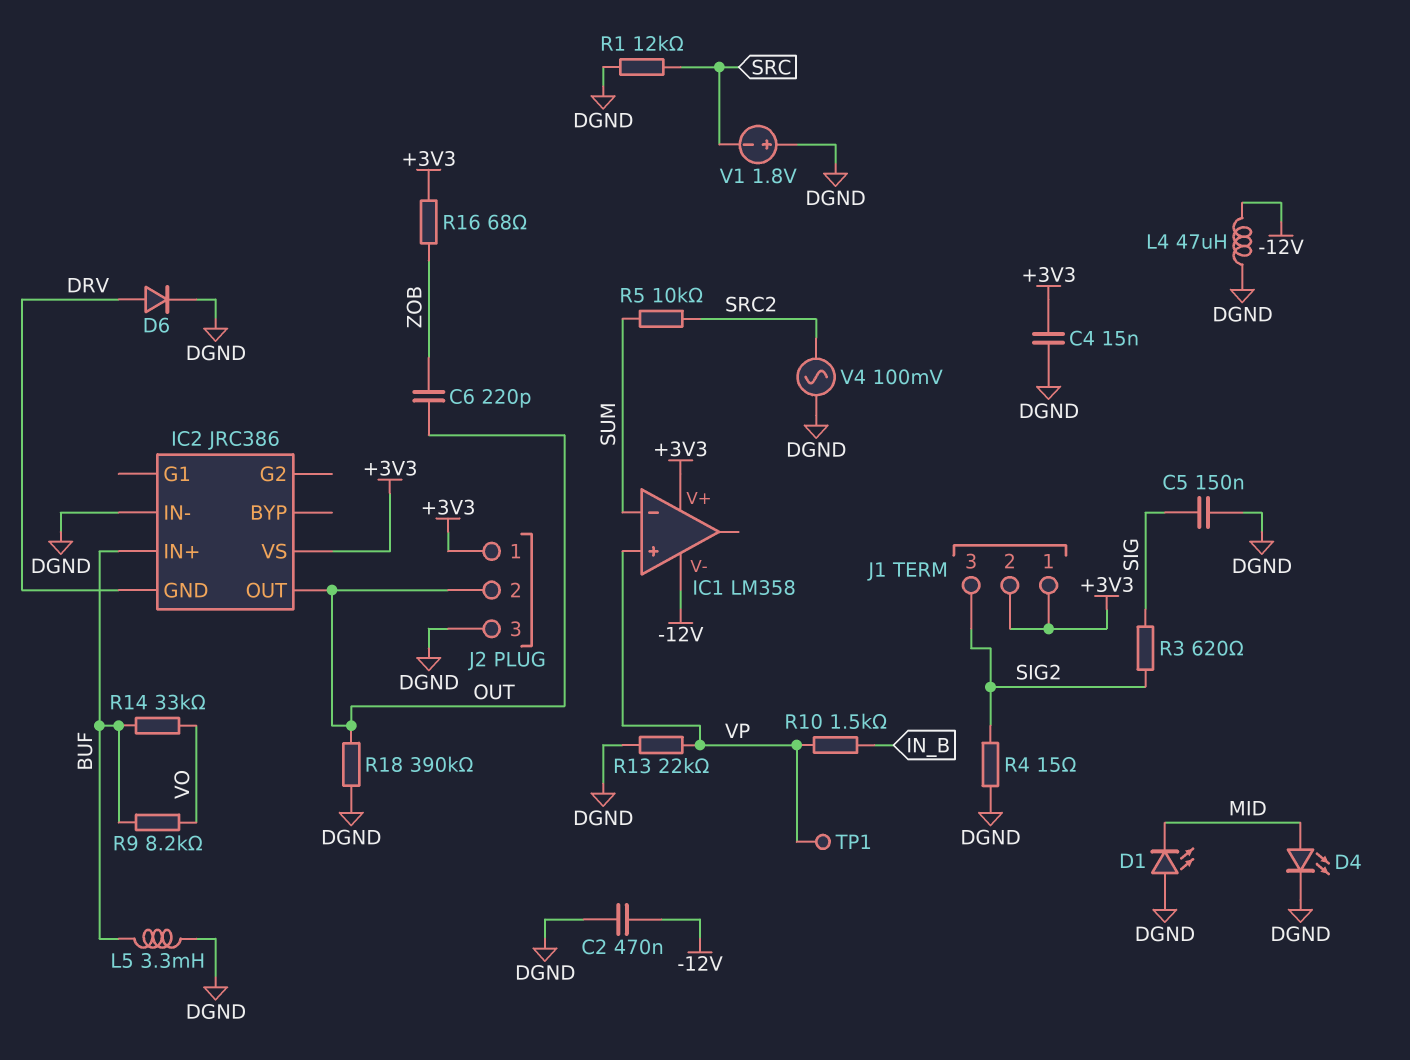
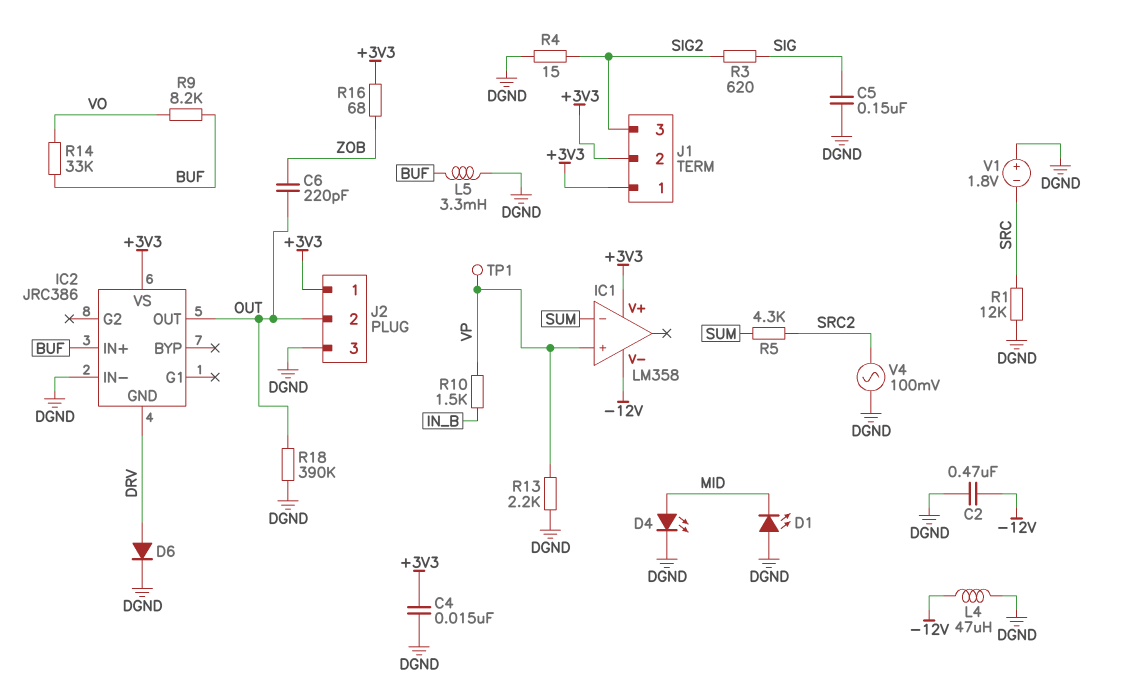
R5: 10k (SRC2, SUM) -> 4.3k (SRC2, SUM)
R13: 22k (DGND, VP) -> 2.2k (DGND, VP)

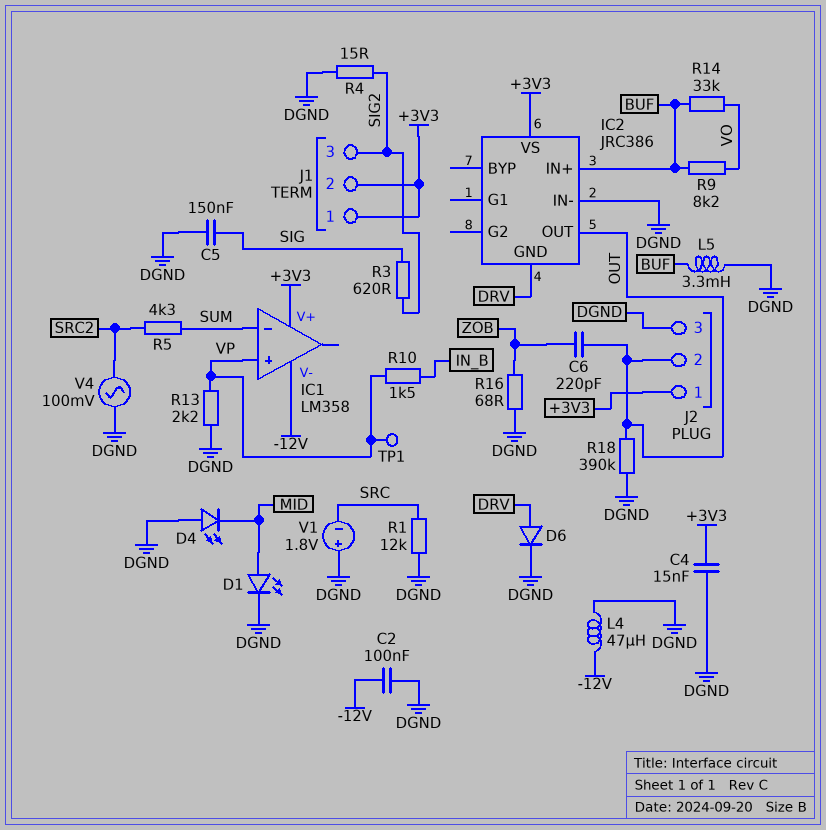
C2: 470nF (-12V, DGND) -> 100nF (-12V, DGND)
D1: LED (A DGND, K MID) -> LED (A MID, K DGND)
D4: LED (A MID, K DGND) -> LED (A DGND, K MID)
R16: 68 (+3V3, ZOB) -> 68 (DGND, ZOB)

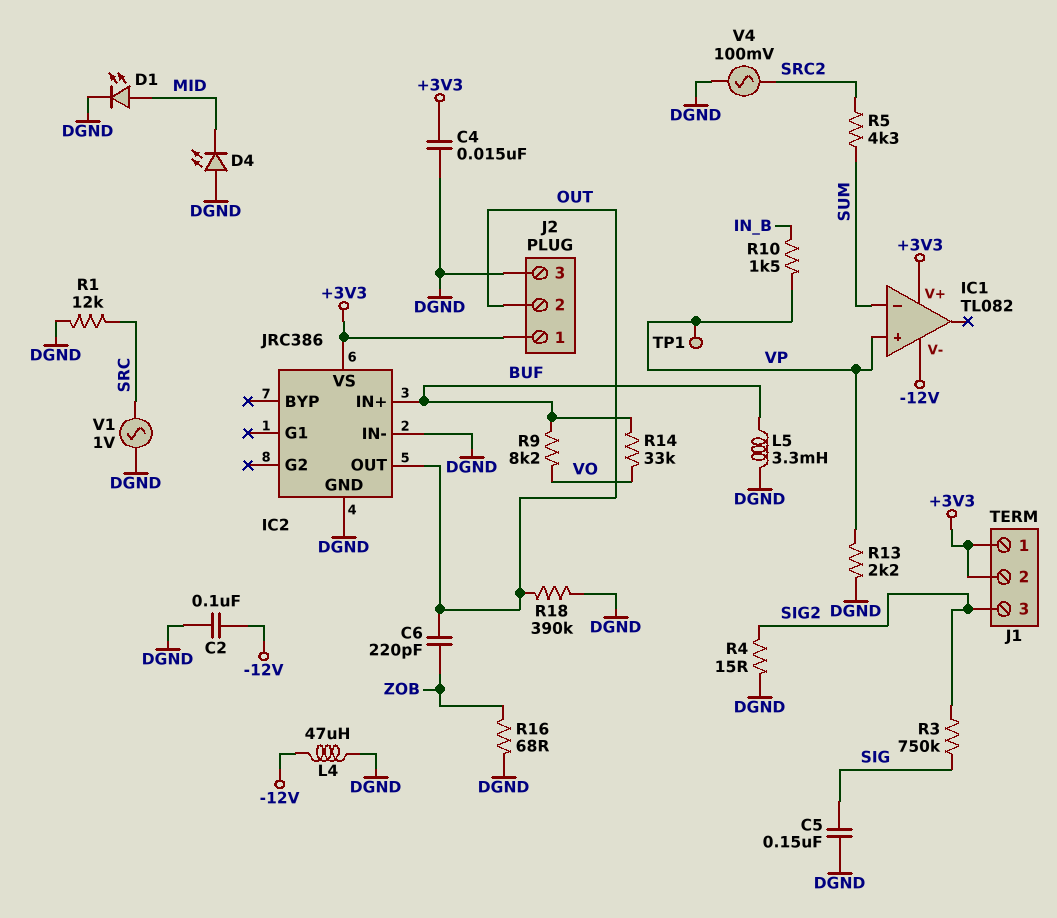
D6: diode (A DRV, K DGND) -> none
IC1: LM358 -> TL082
IC2 pin GND: DRV -> DGND
R3: 620 (SIG, SIG2) -> 750k (SIG, SIG2)
V1: 1.8V (plus DGND, minus SRC) -> AC 1V (DGND, SRC)

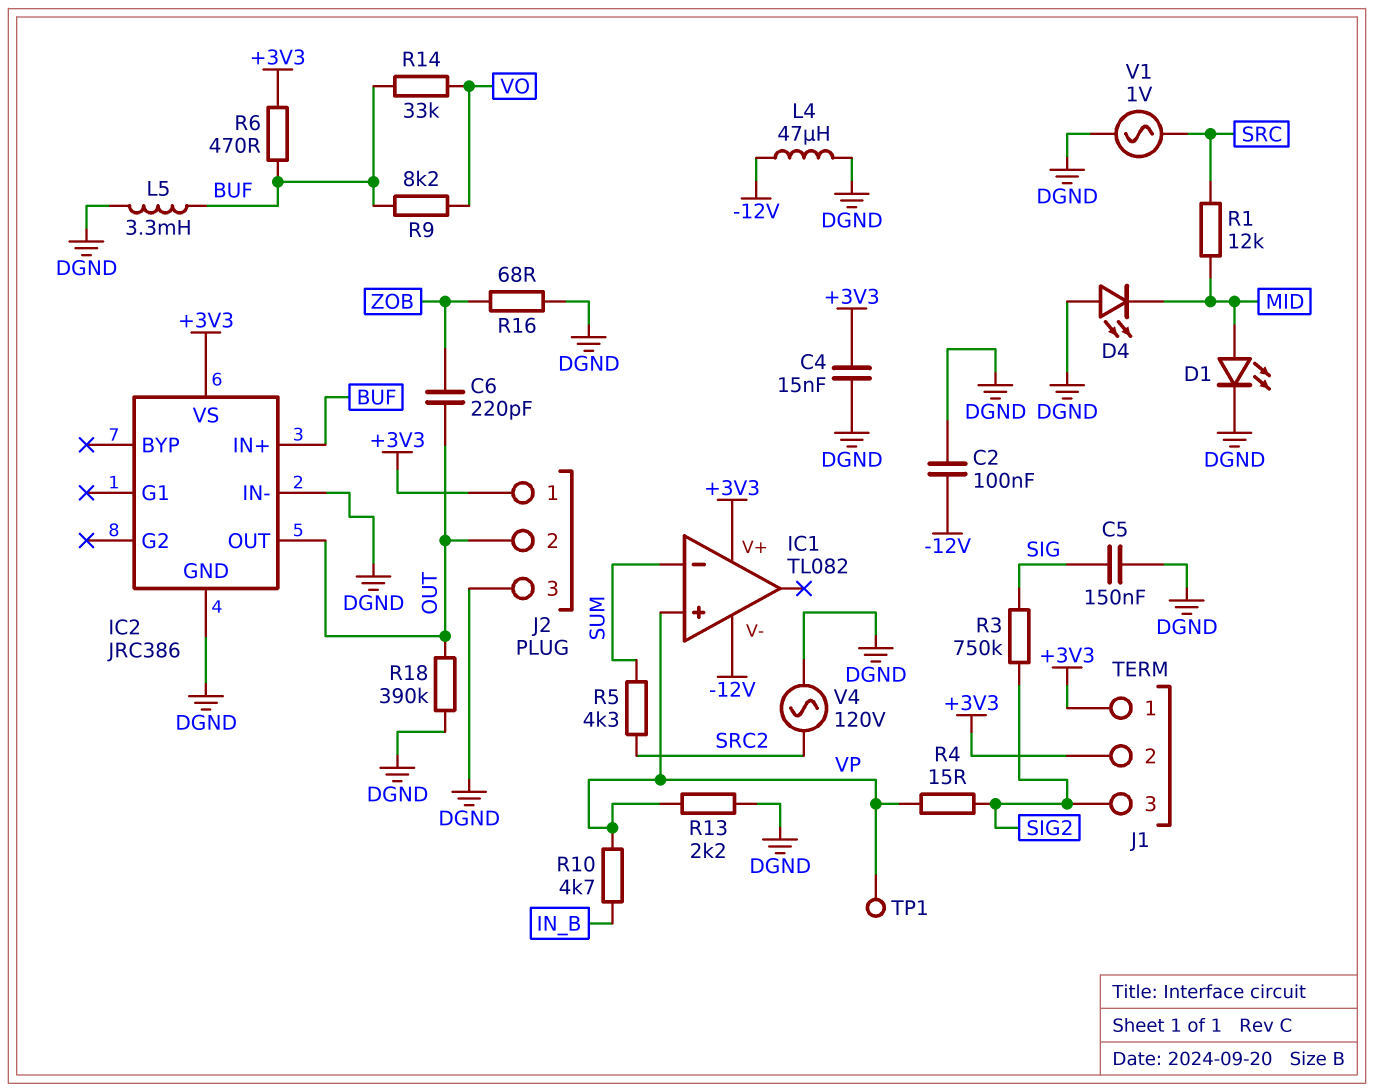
R1: 12k (DGND, SRC) -> 12k (MID, SRC)
R4: 15 (DGND, SIG2) -> 15 (SIG2, VP)
R6: none -> 470 (+3V3, BUF)
R10: 1.5k (IN_B, VP) -> 4.7k (IN_B, VP)
V4: AC 100mV (DGND, SRC2) -> AC 120V (DGND, SRC2)

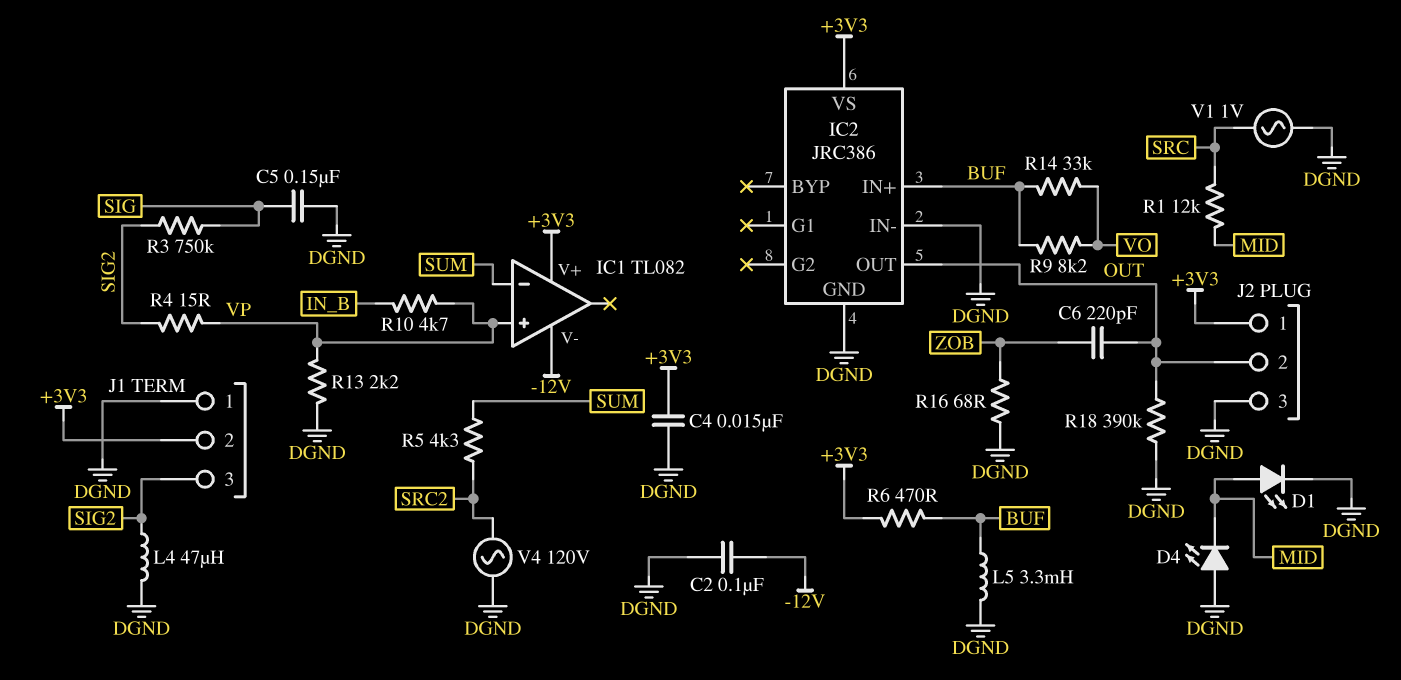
J1 pin 1: +3V3 -> DGND
L4: 47uH (-12V, DGND) -> 47uH (DGND, SIG2)
TP1: test point (VP) -> none

